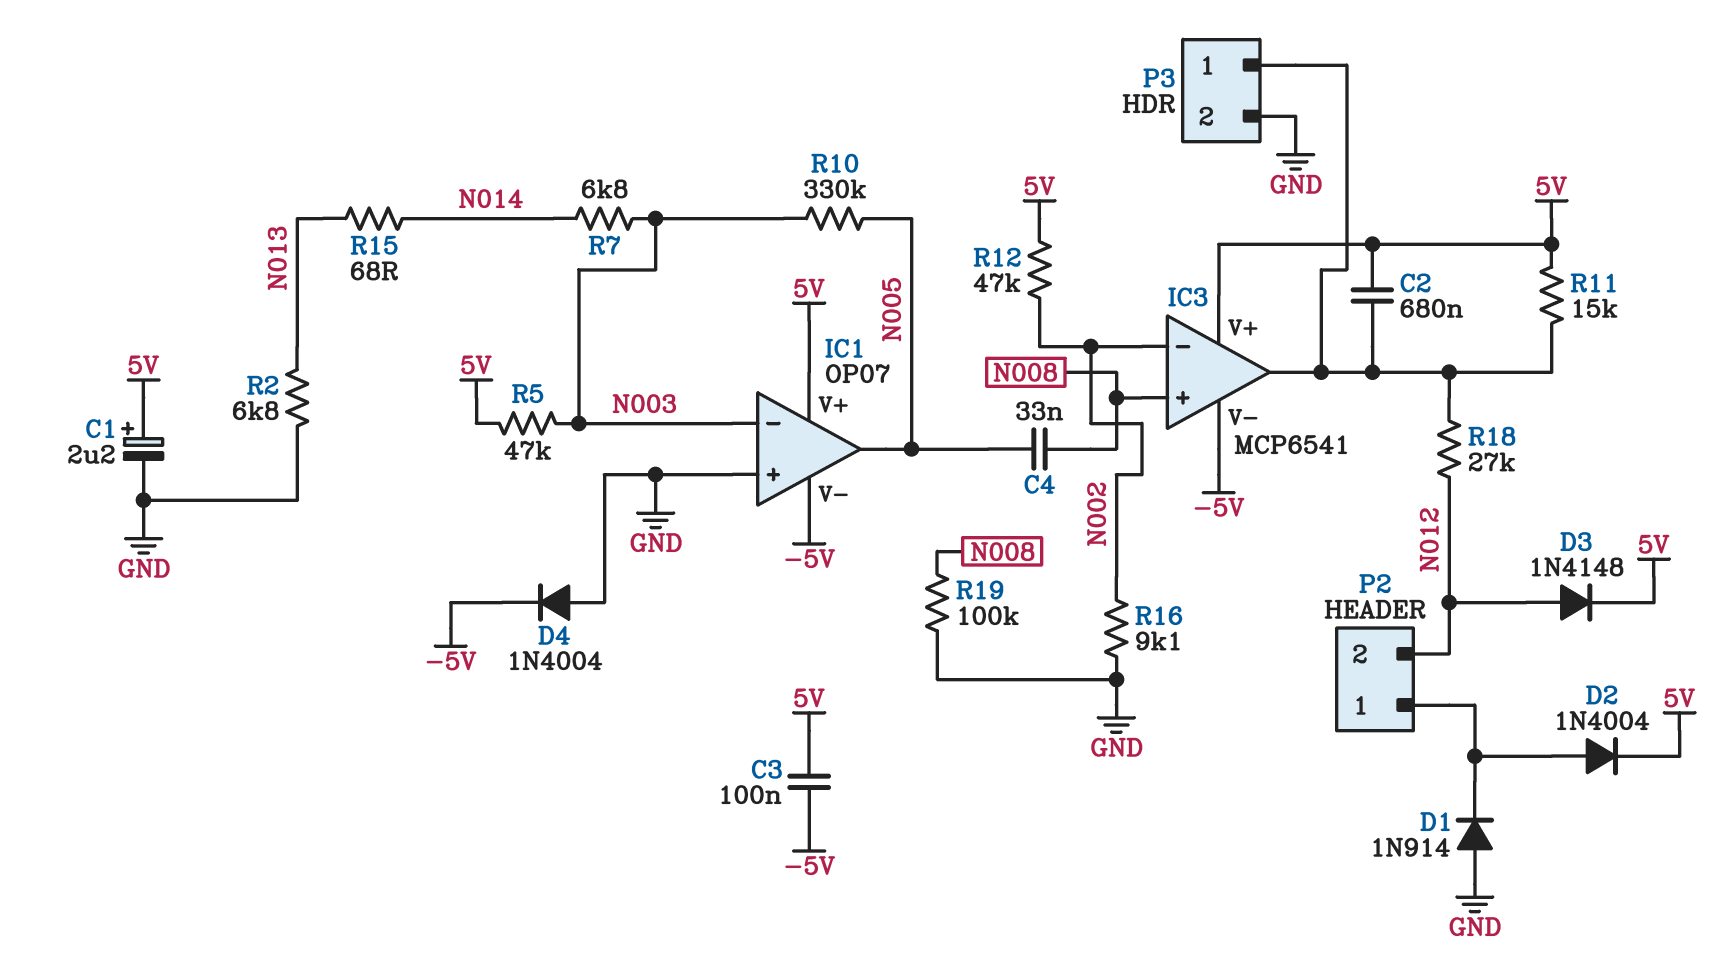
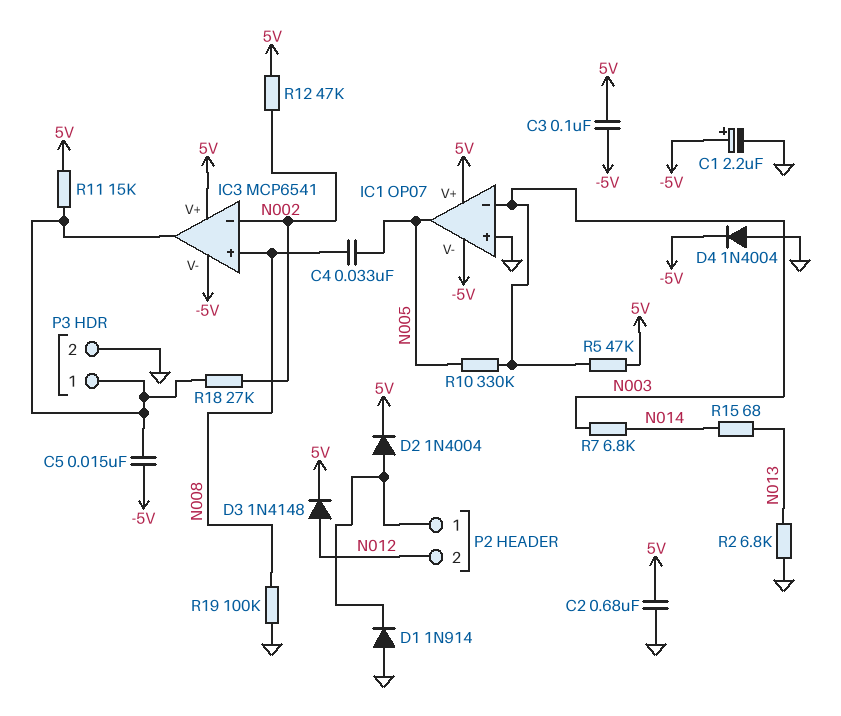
C1: 2.2uF (plus 5V, minus GND) -> 2.2uF (plus -5V, minus GND)
C2: 680nF (5V, IC3/out) -> 680nF (5V, GND)
C5: none -> 15nF (-5V, IC3/out)
R16: 9.1k (GND, N002) -> none
R18: 27k (IC3/out, N012) -> 27k (IC3/out, N002)

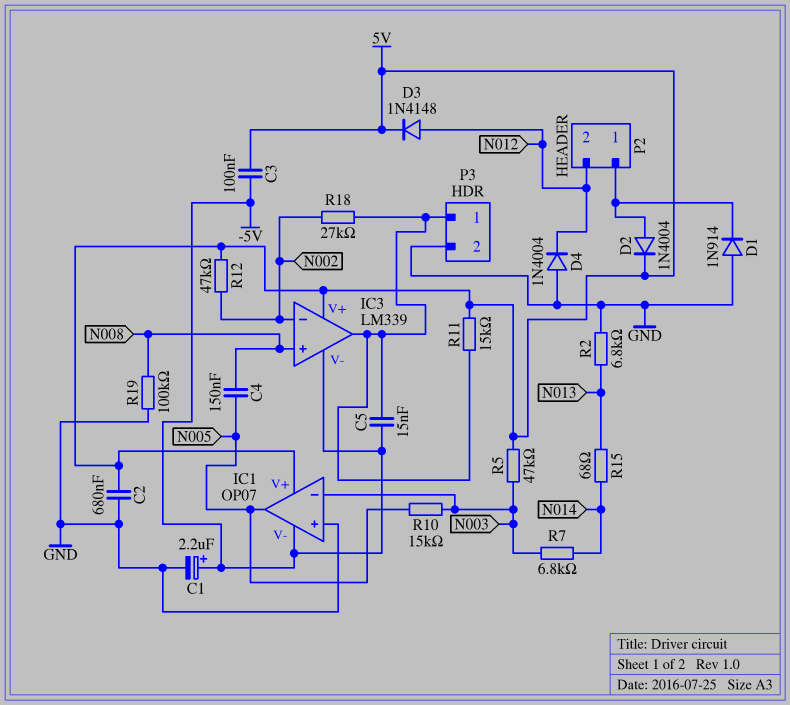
C4: 33nF (N005, N008) -> 150nF (N005, N008)
D4: diode 1N4004 (A GND, K -5V) -> diode 1N4004 (A GND, K N012)
IC3: MCP6541 -> LM339
R10: 330k (N003, N005) -> 15k (N003, N005)

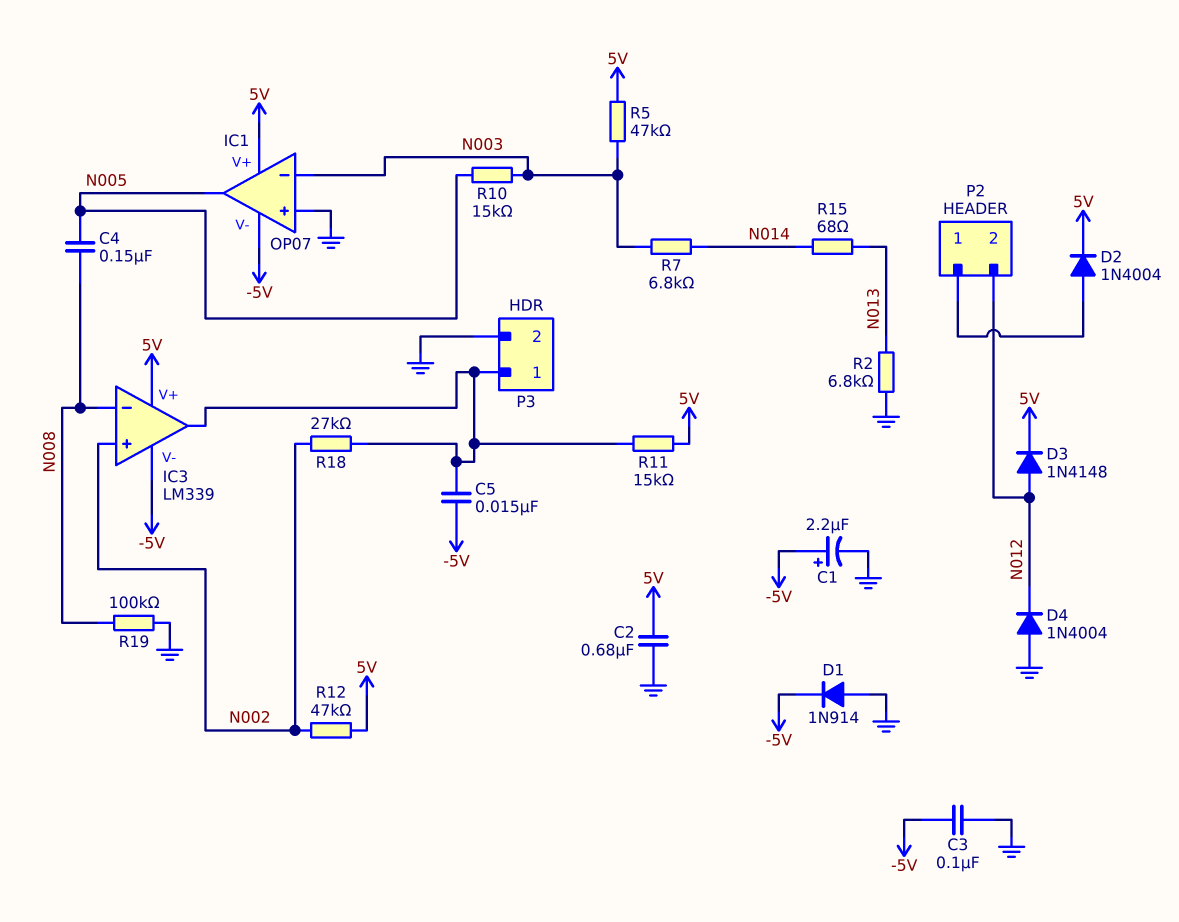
C3: 100nF (-5V, 5V) -> 100nF (-5V, GND)
D1: diode 1N914 (A GND, K P2/1) -> diode 1N914 (A GND, K -5V)
IC3 pin in+: N008 -> N002
IC3 pin in-: N002 -> N008

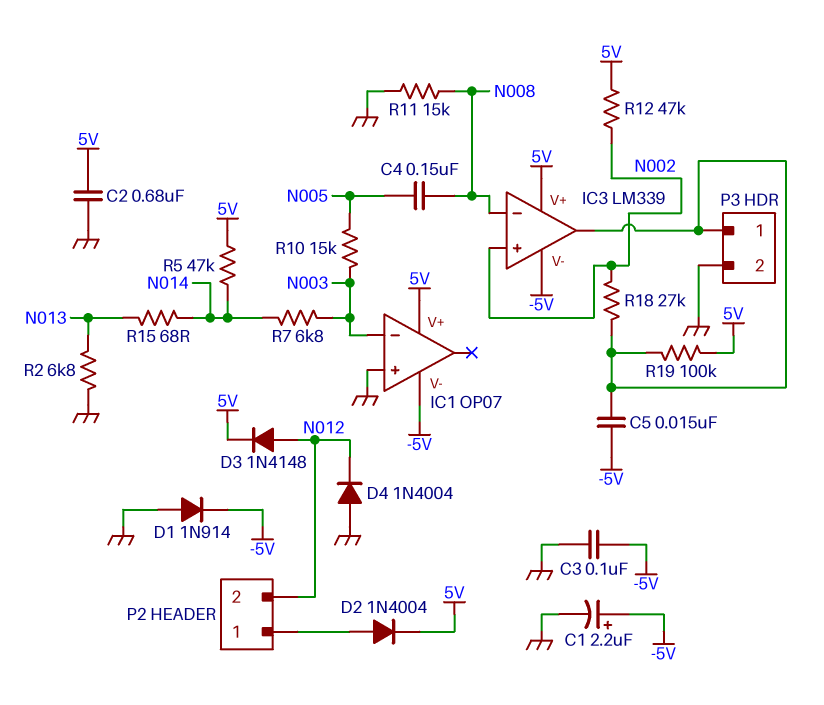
IC1 pin out: N005 -> none
R5: 47k (5V, N003) -> 47k (5V, N014)
R11: 15k (5V, IC3/out) -> 15k (GND, N008)
R19: 100k (GND, N008) -> 100k (5V, IC3/out)

